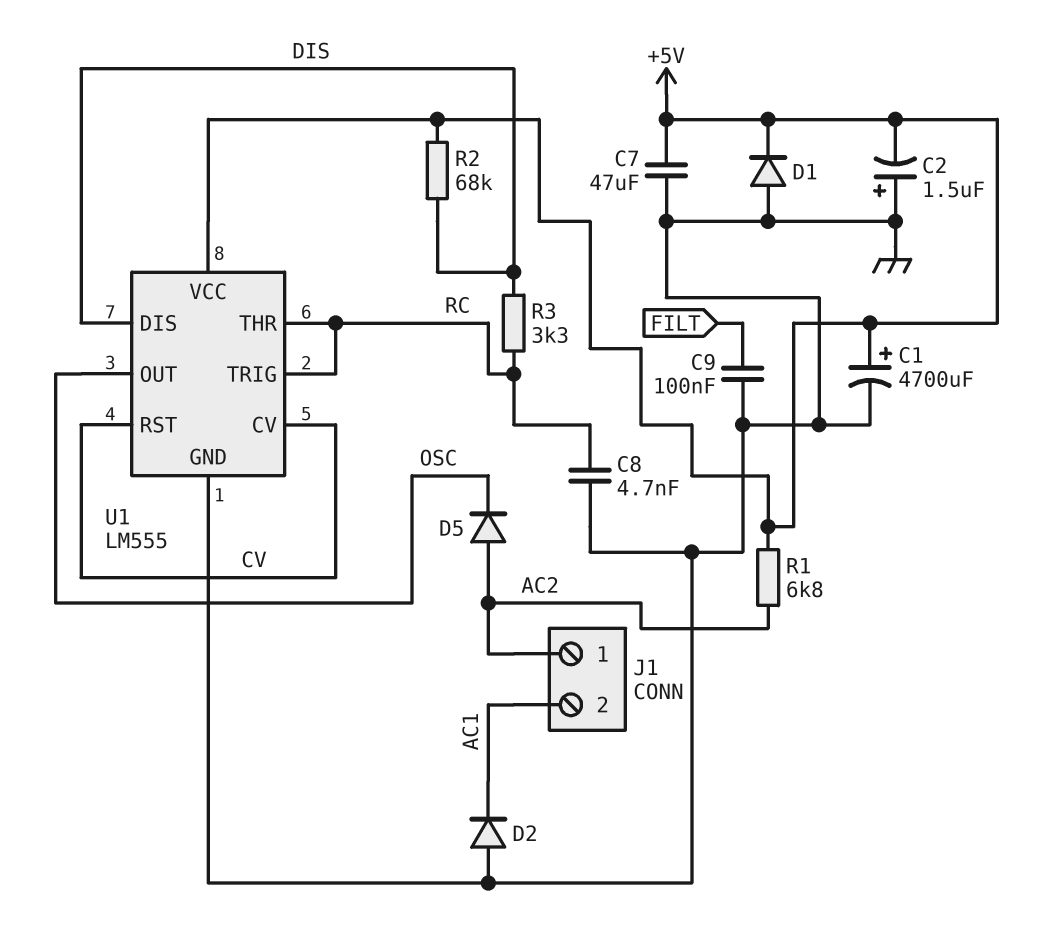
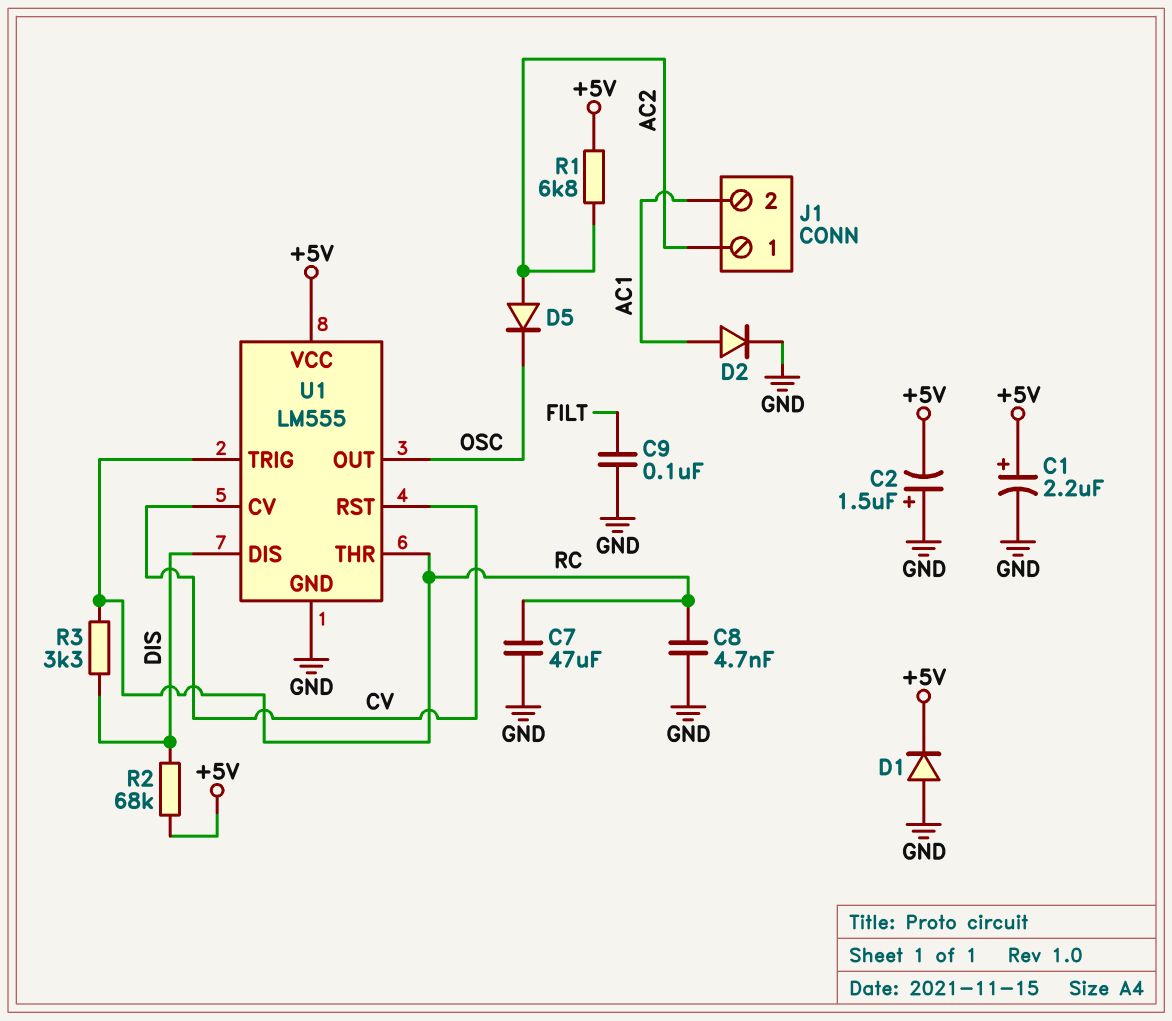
C1: 4700uF (plus +5V, minus GND) -> 2.2uF (plus +5V, minus GND)
C7: 47uF (+5V, GND) -> 47uF (GND, RC)
D2: diode (A GND, K AC1) -> diode (A AC1, K GND)

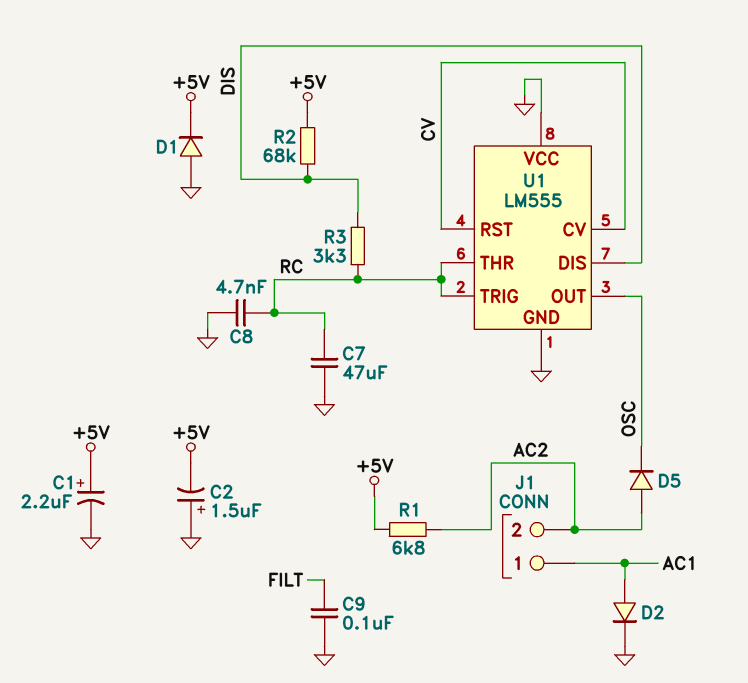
J1 pin 1: AC2 -> AC1
J1 pin 2: AC1 -> AC2
U1 pin VCC: +5V -> GND

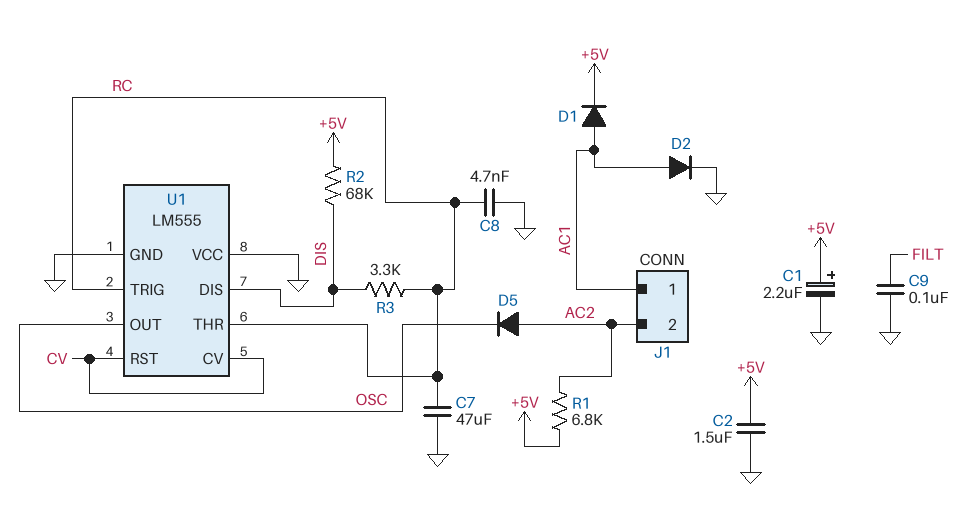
C2: 1.5uF (plus GND, minus +5V) -> 1.5uF (+5V, GND)
D1: diode (A GND, K +5V) -> diode (A AC1, K +5V)

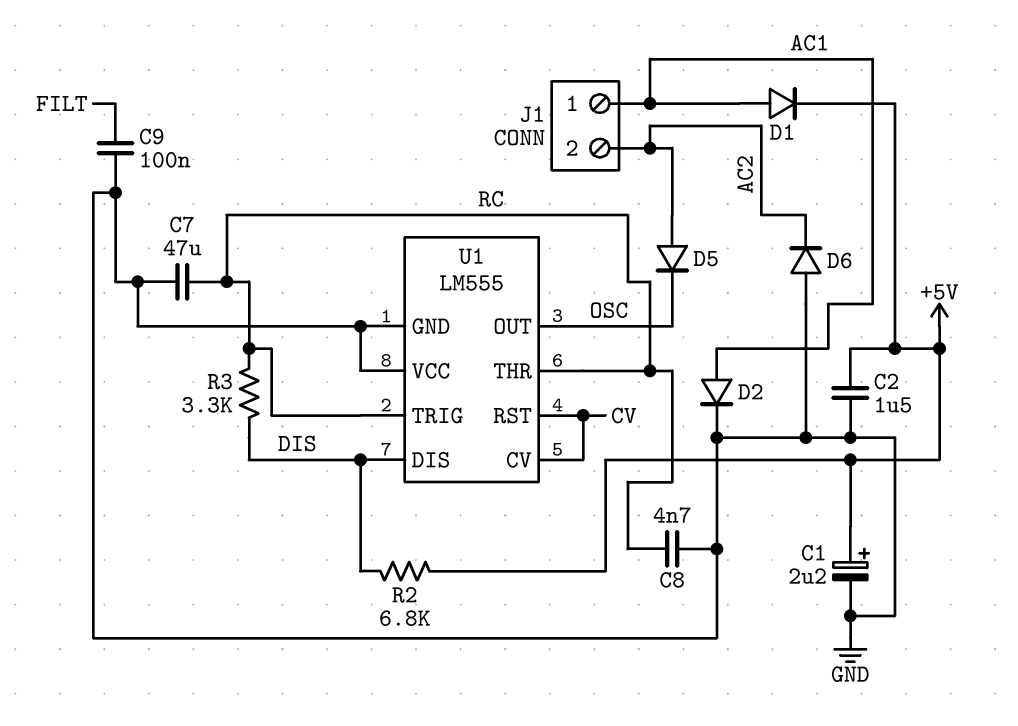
D6: none -> diode (A GND, K AC2)
R1: 6.8k (+5V, AC2) -> none
R2: 68k (+5V, DIS) -> 6.8k (+5V, DIS)

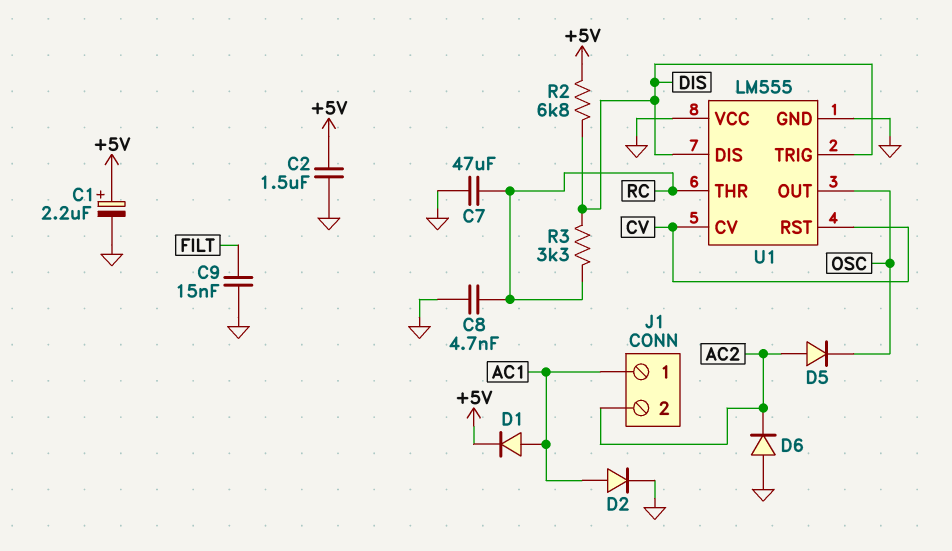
C9: 100nF (FILT, GND) -> 15nF (FILT, GND)
U1 pin TRIG: RC -> DIS

